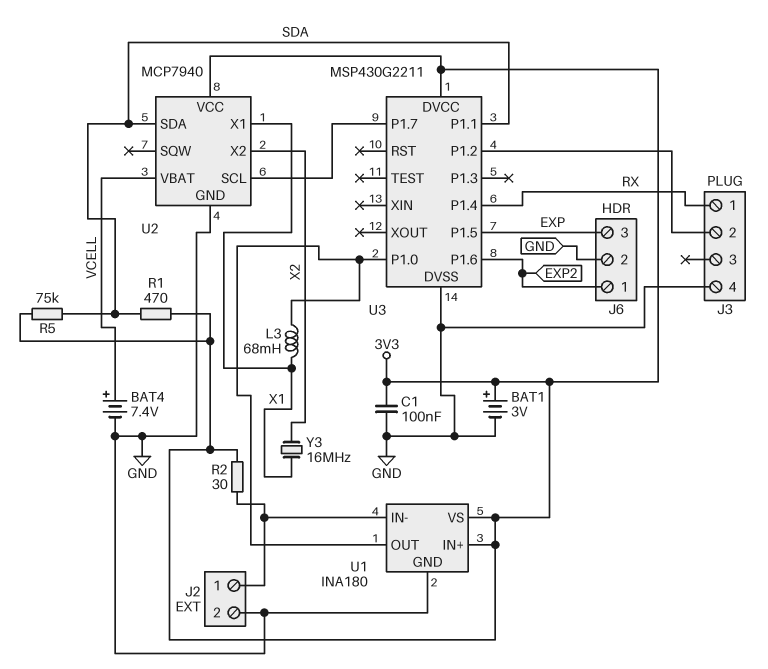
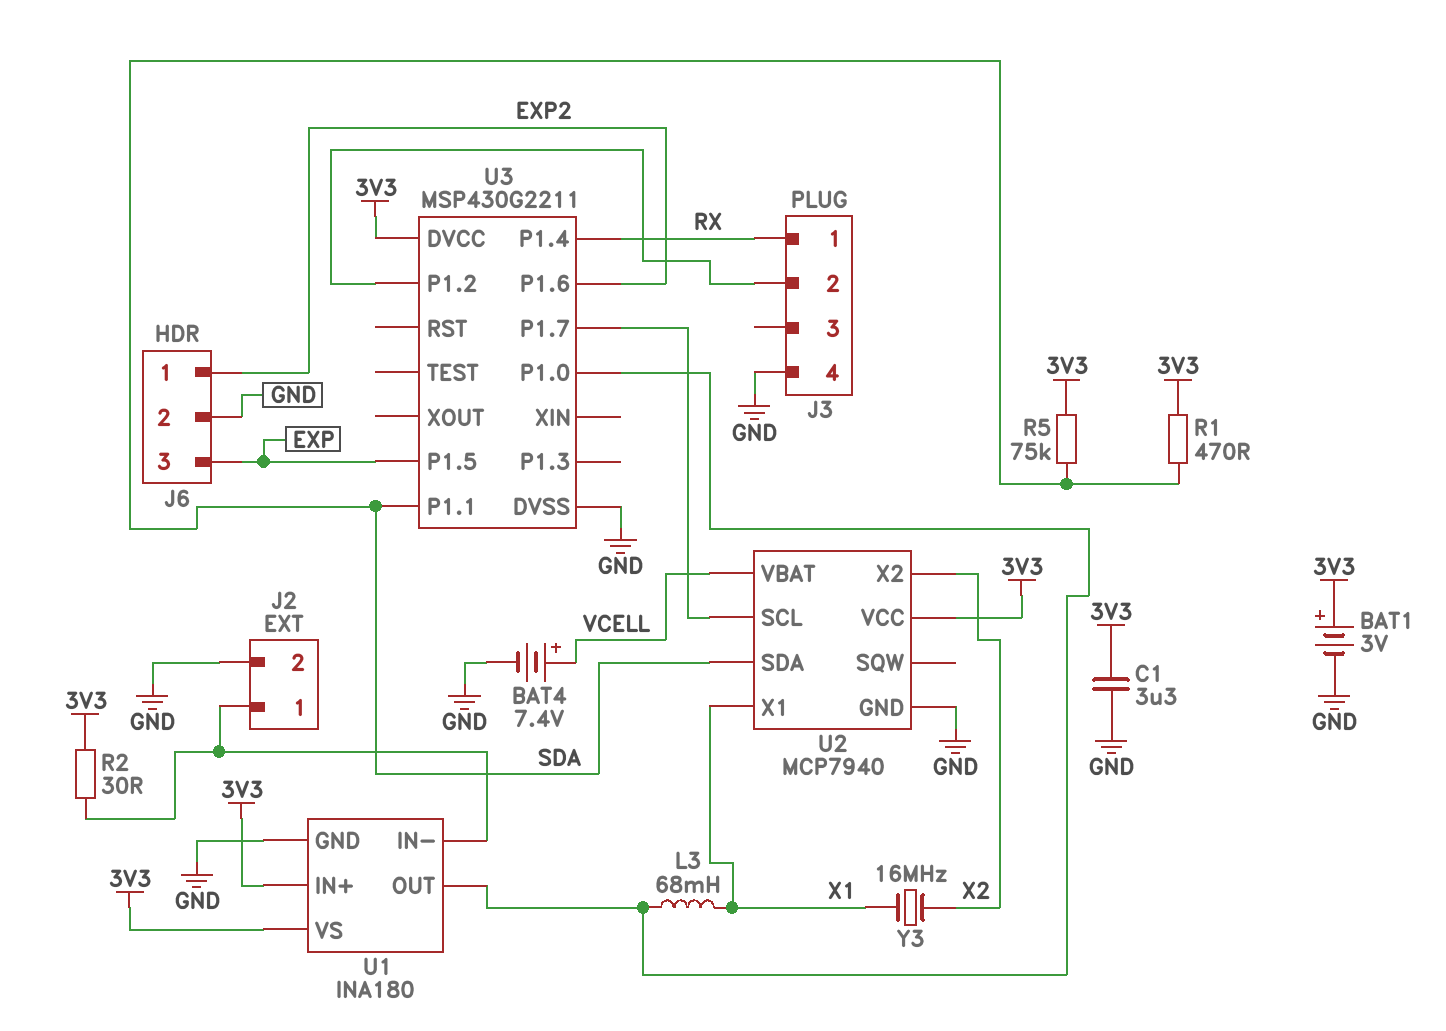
C1: 100nF (3V3, GND) -> 3.3uF (3V3, GND)

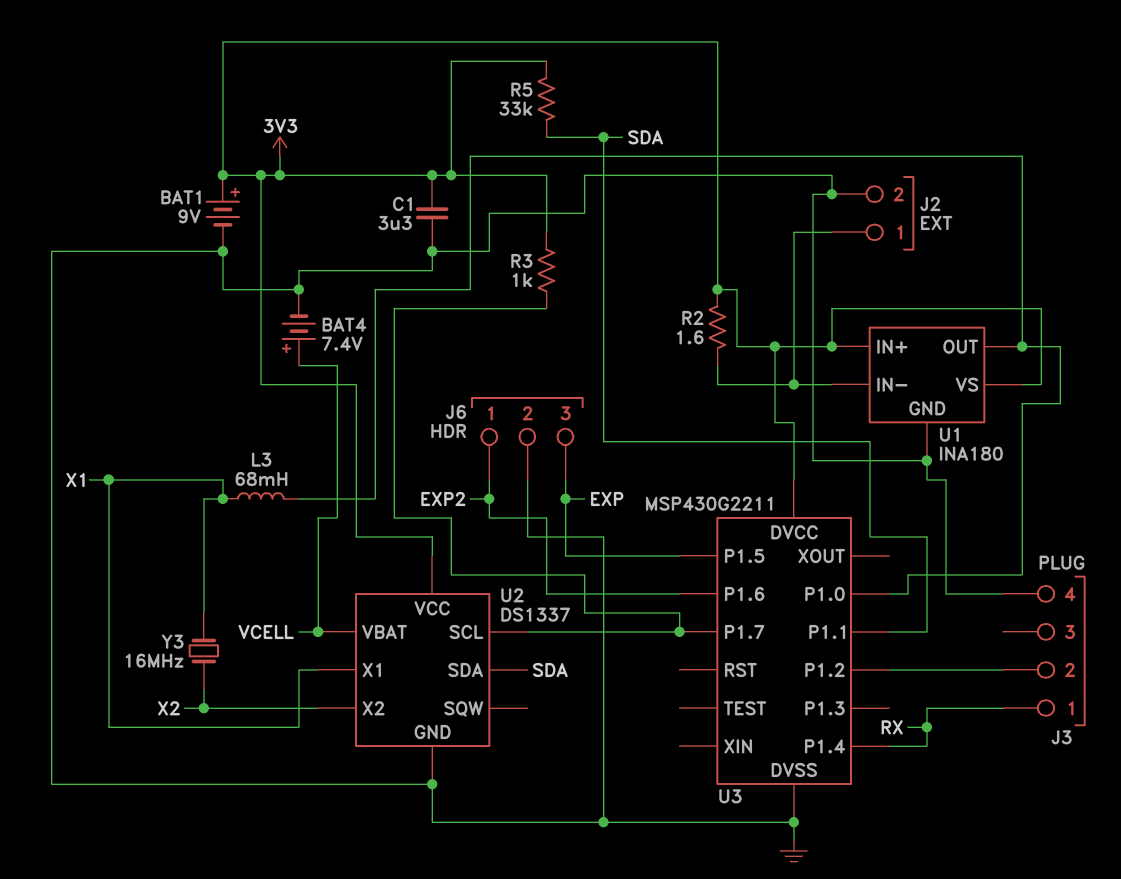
BAT1: 3V (plus 3V3, minus GND) -> 9V (plus 3V3, minus GND)
R1: 470 (3V3, SDA) -> none
R2: 30 (3V3, J2/1) -> 1.6 (3V3, J2/1)
R3: none -> 1k (3V3, U2/SCL)
R5: 75k (3V3, SDA) -> 33k (3V3, SDA)
U2: MCP7940 -> DS1337

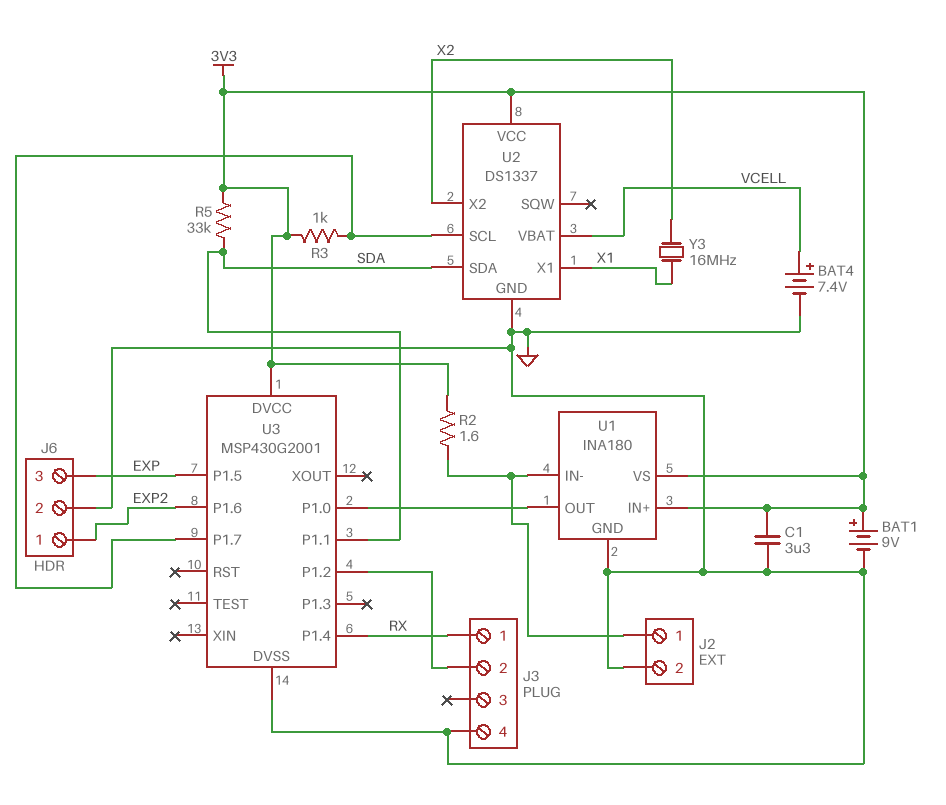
L3: 68mH (U1/OUT, X1) -> none
U3: MSP430G2211 -> MSP430G2001

